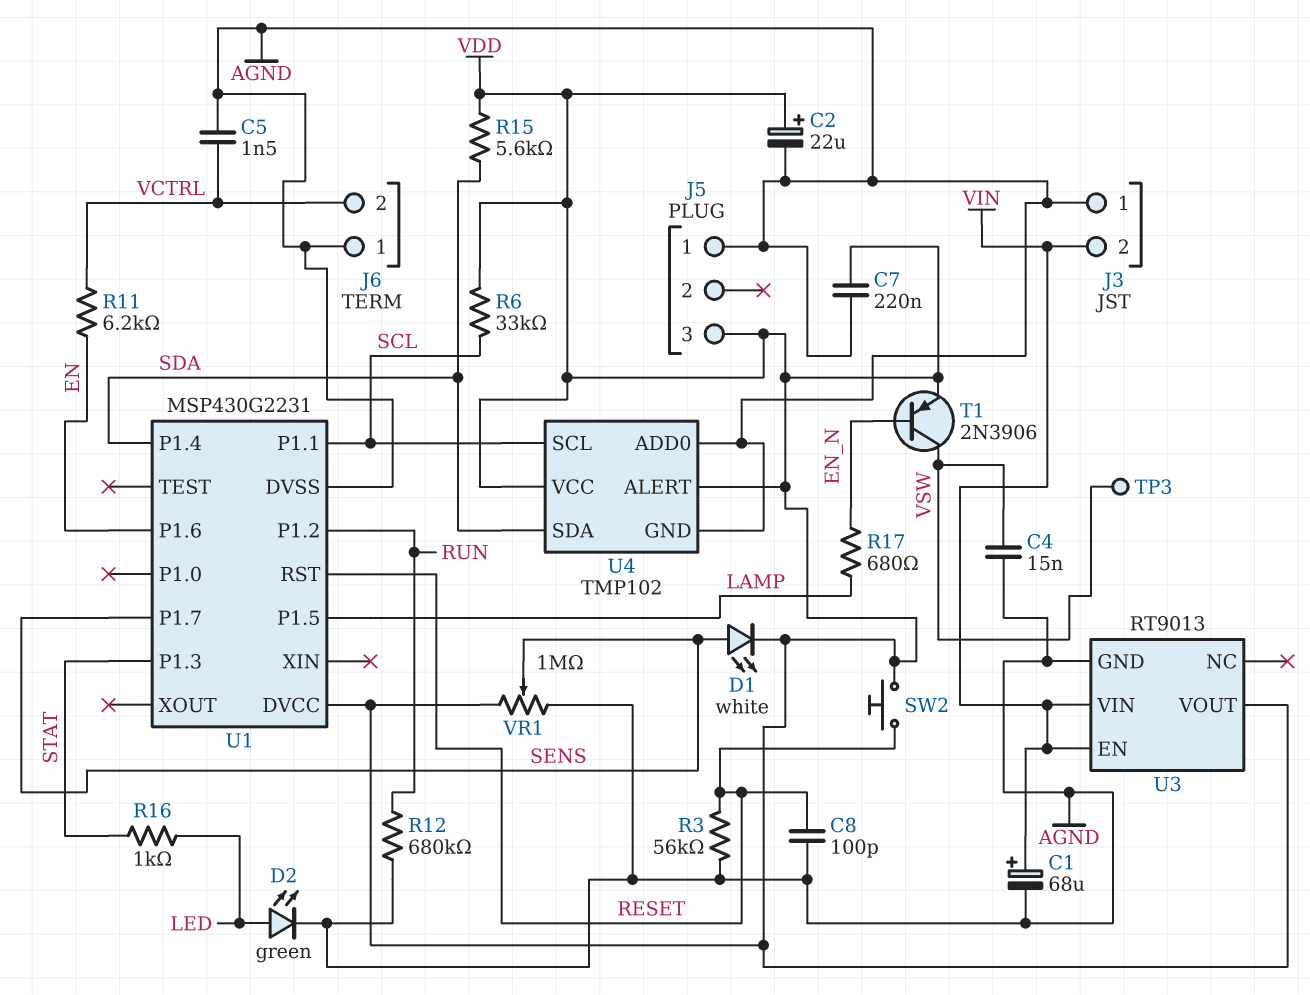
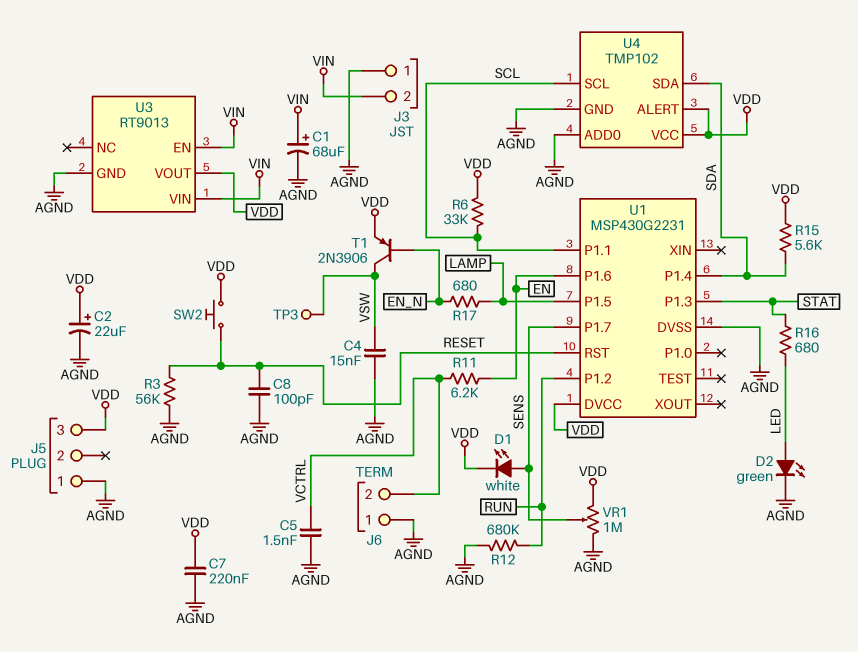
R16: 1k (LED, STAT) -> 680 (LED, STAT)

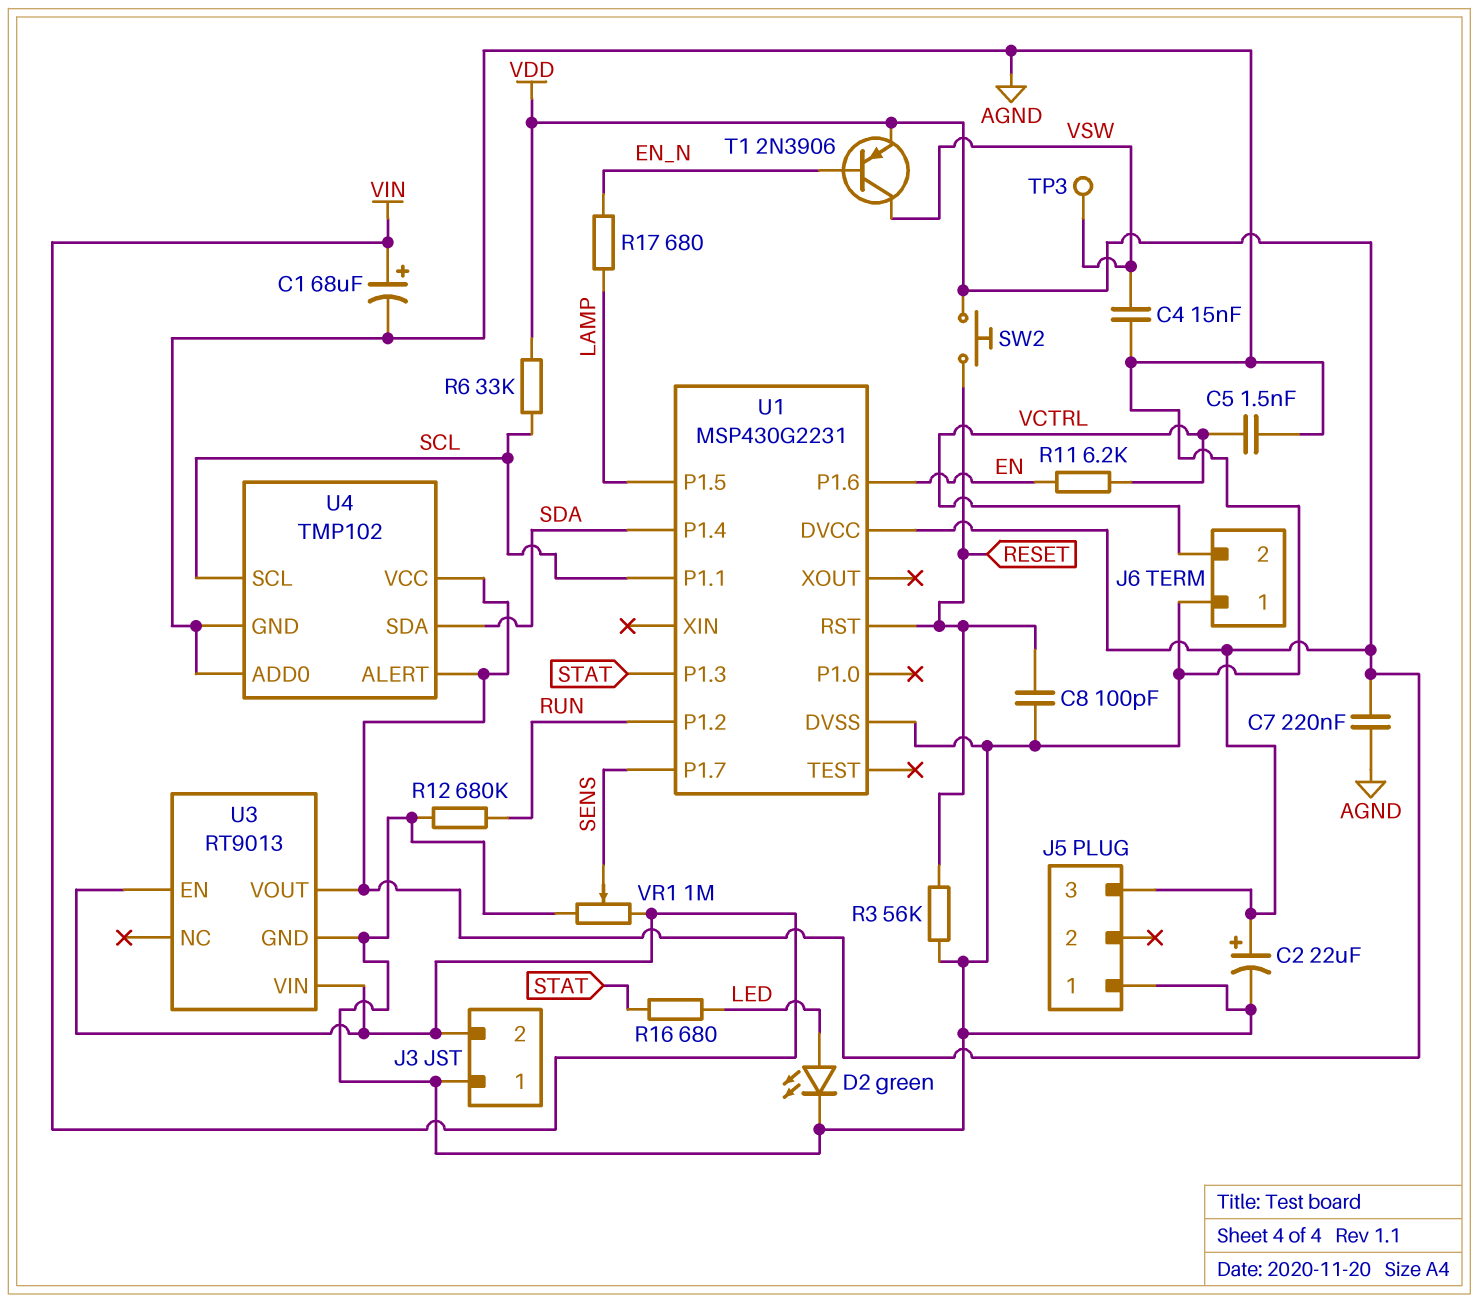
D1: LED white (A SENS, K VDD) -> none
R15: 5.6k (SDA, VDD) -> none
VR1: 1M (AGND, VDD, wiper SENS) -> 1M (AGND, VIN, wiper SENS)

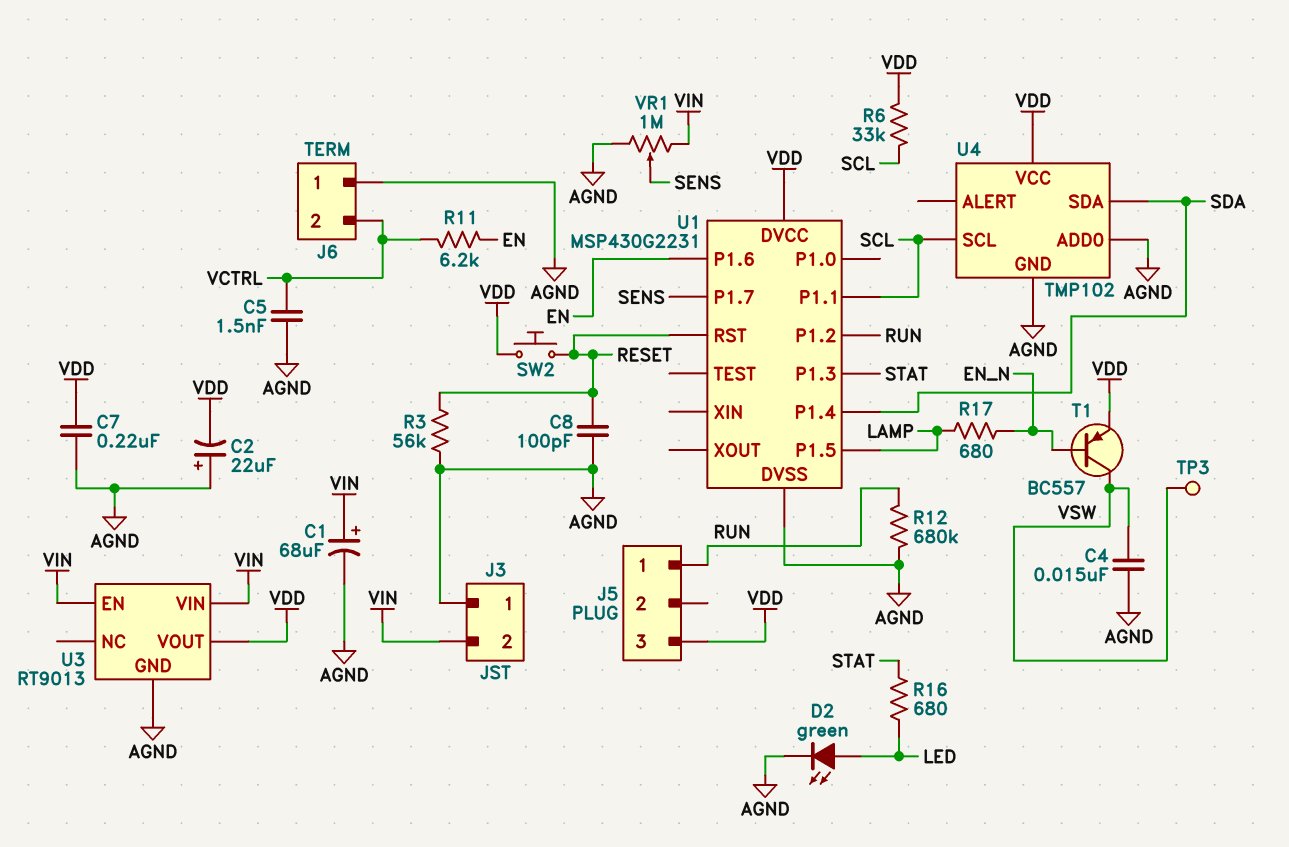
C2: 22uF (plus VDD, minus AGND) -> 22uF (plus AGND, minus VDD)
J5 pin 1: AGND -> RUN
T1: PNP 2N3906 (B EN_N, C VSW, E VDD) -> PNP BC557 (B EN_N, C VSW, E VDD)
U4 pin ALERT: VDD -> none

